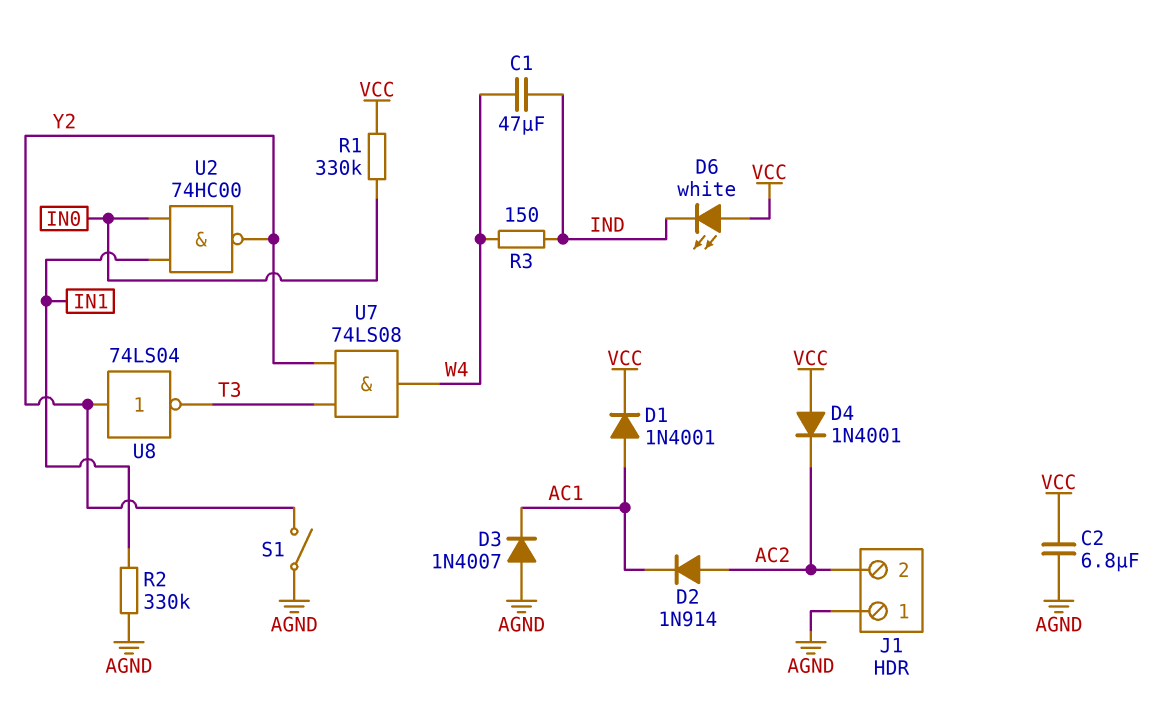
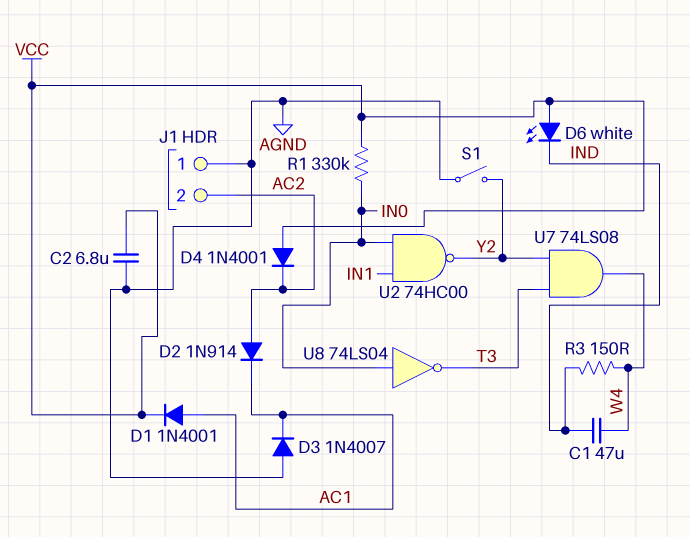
R2: 330k (AGND, IN1) -> none
U8: NOT 74LS04 (in Y2, out T3) -> NOT 74LS04 (in IN0, out T3)

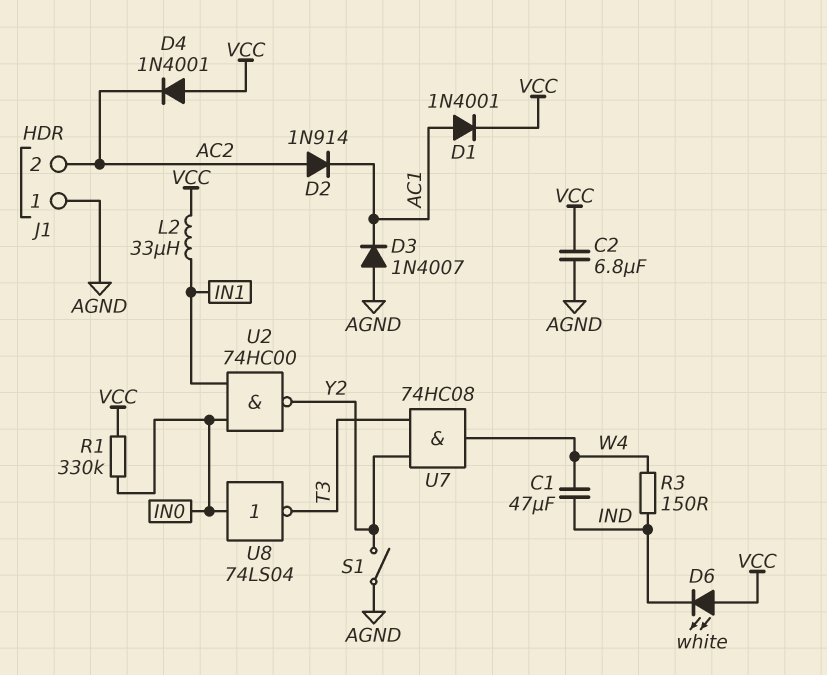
L2: none -> 33uH (IN1, VCC)
U7: AND 74LS08 (in T3, in Y2, out W4) -> AND 74HC08 (in T3, in Y2, out W4)

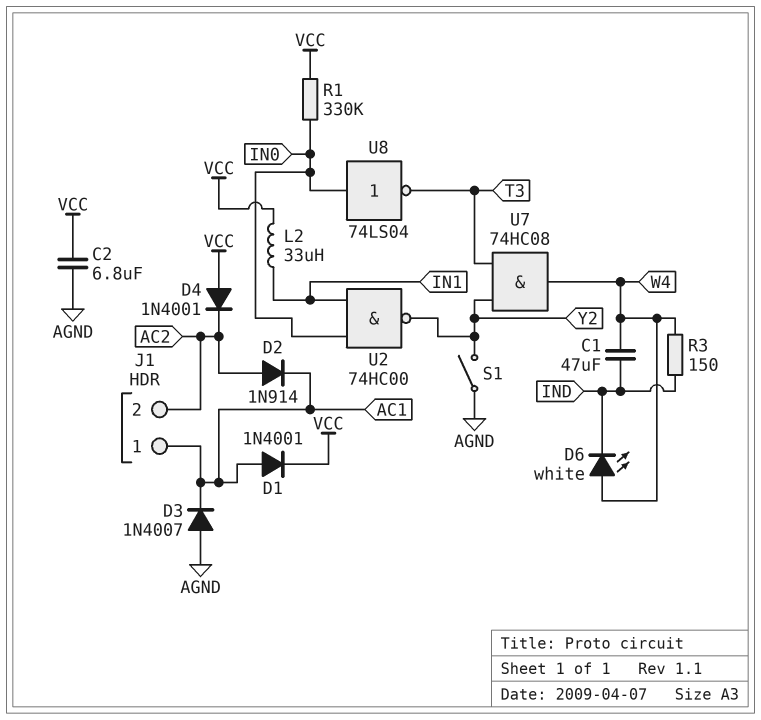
D6: LED white (A VCC, K IND) -> LED white (A W4, K IND)
J1 pin 1: AGND -> AC1

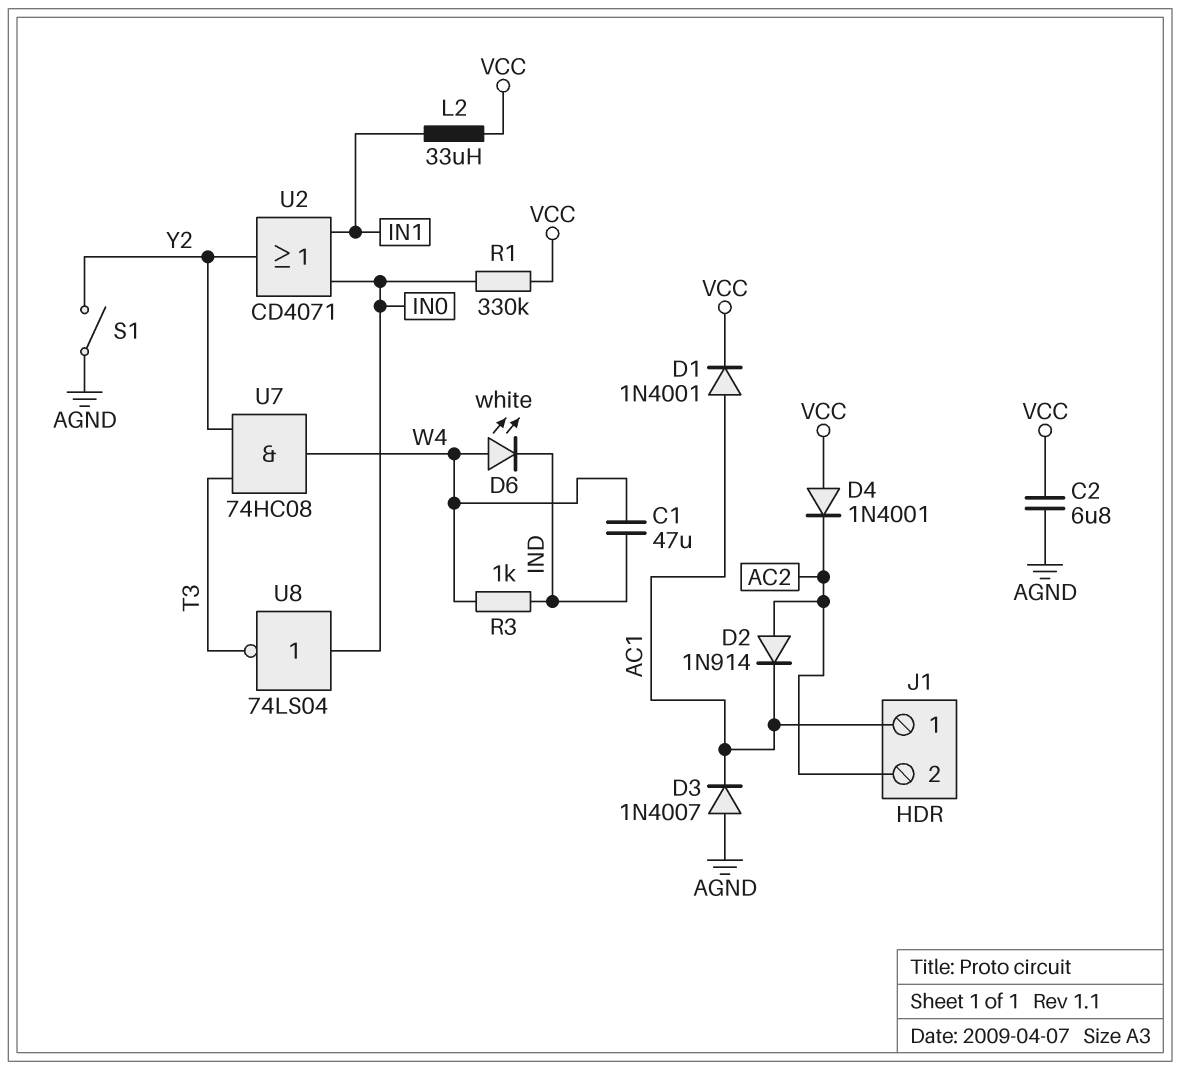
R3: 150 (IND, W4) -> 1k (IND, W4)
U2: NAND 74HC00 (in IN0, in IN1, out Y2) -> OR CD4071 (in IN0, in IN1, out Y2)

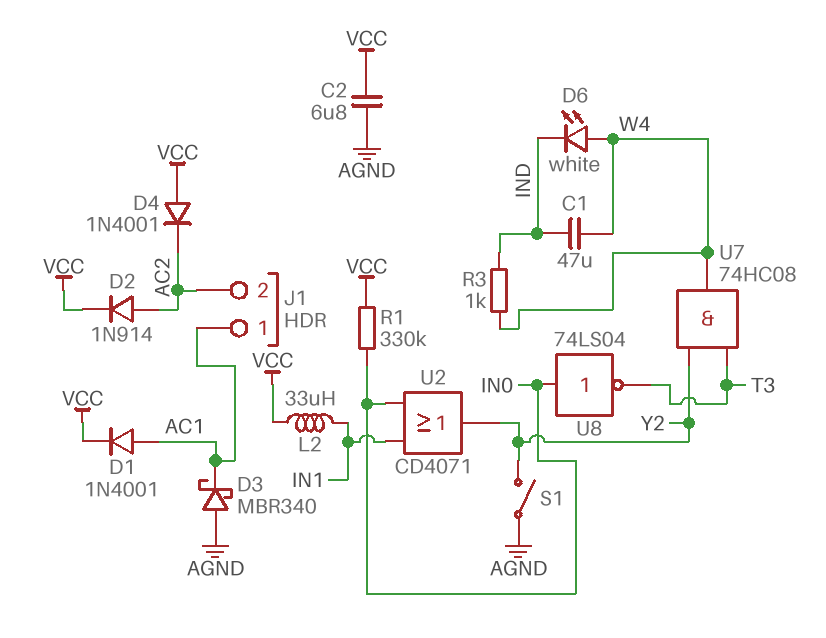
D2: diode 1N914 (A AC2, K AC1) -> diode 1N914 (A AC2, K VCC)
D3: diode 1N4007 (A AGND, K AC1) -> schottky MBR340 (A AGND, K AC1)

